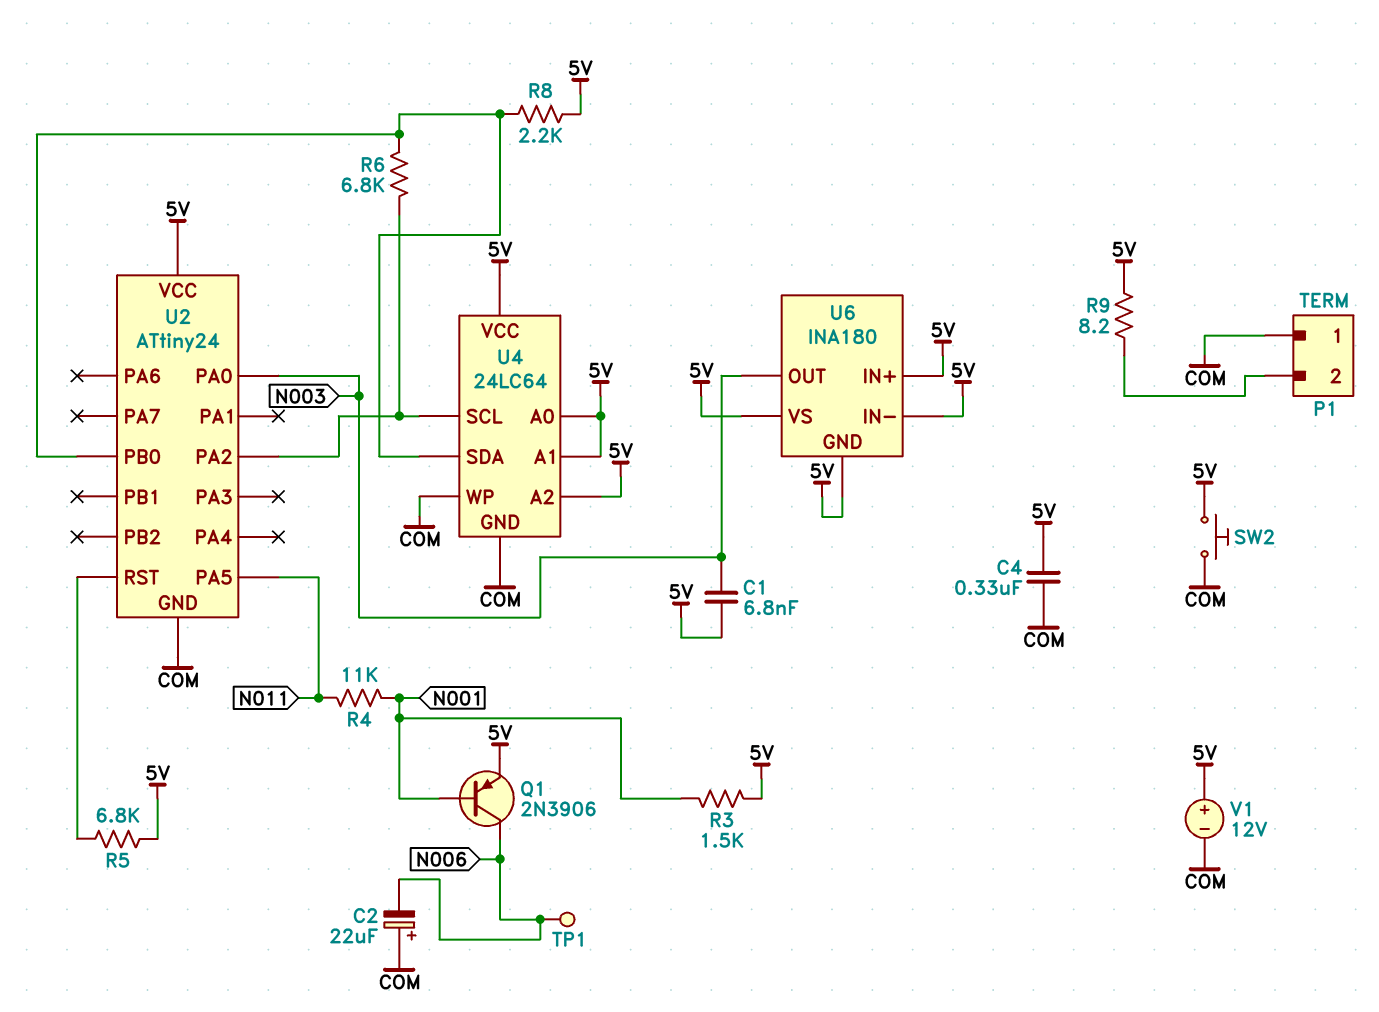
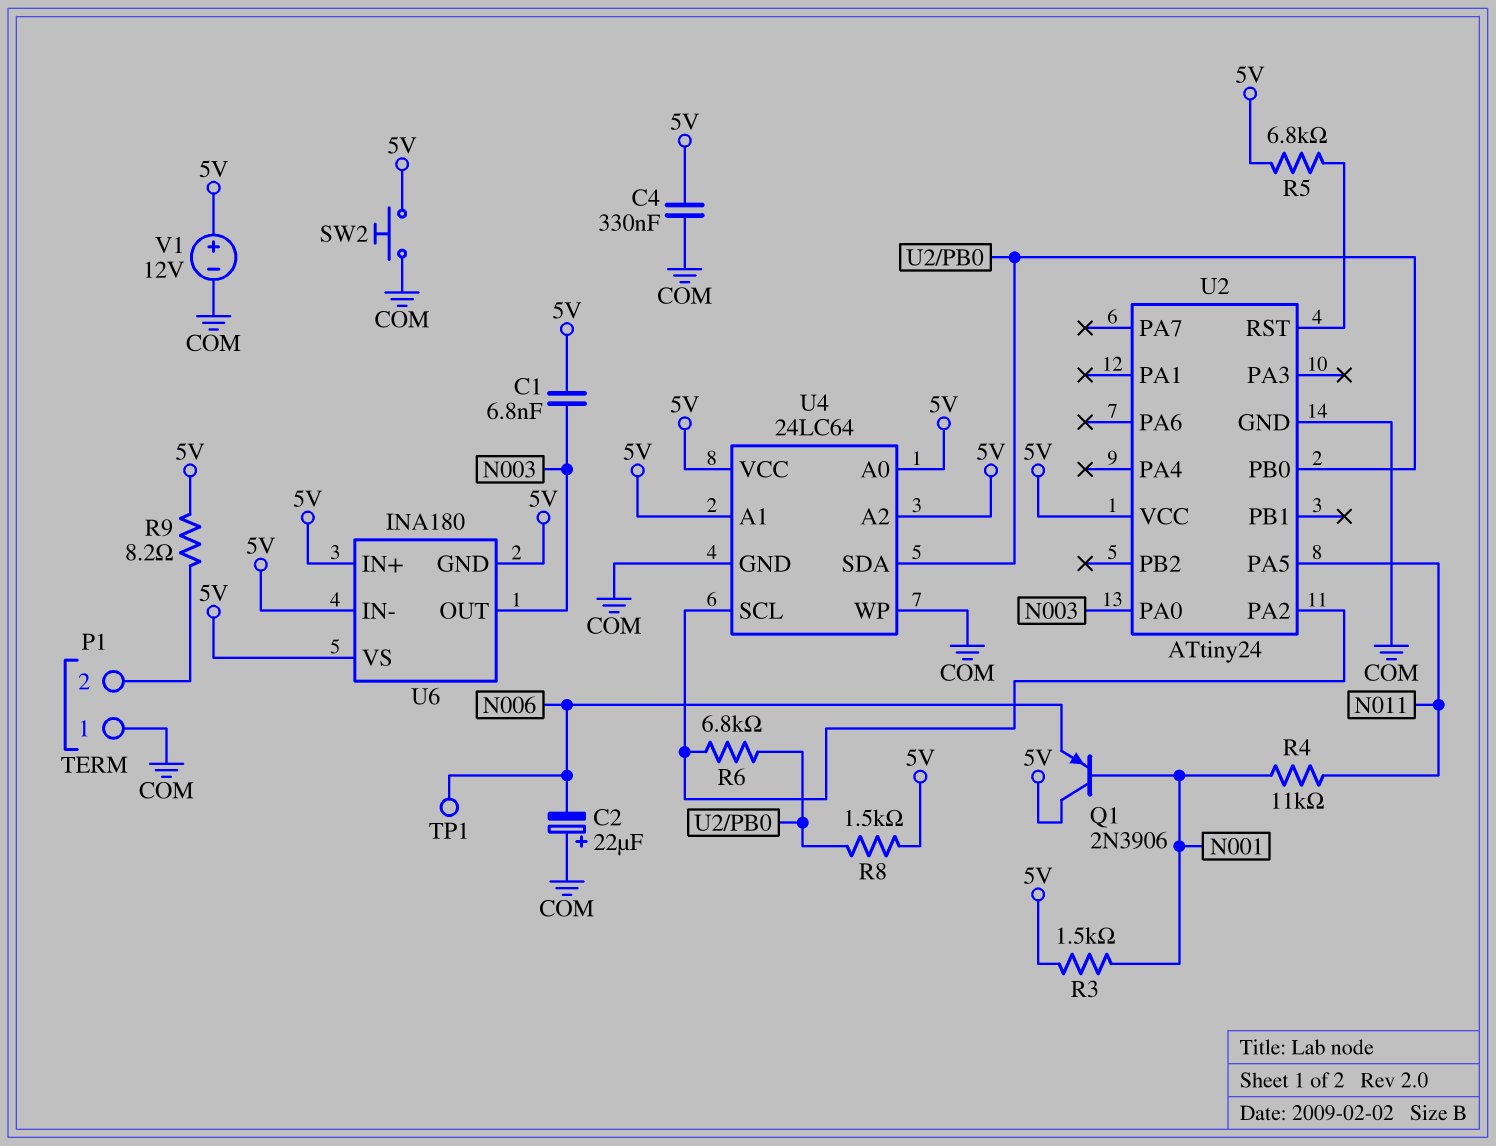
Q1: PNP 2N3906 (B N001, C N006, E 5V) -> PNP 2N3906 (B N001, C 5V, E N006)
R8: 2.2k (5V, U2/PB0) -> 1.5k (5V, U2/PB0)

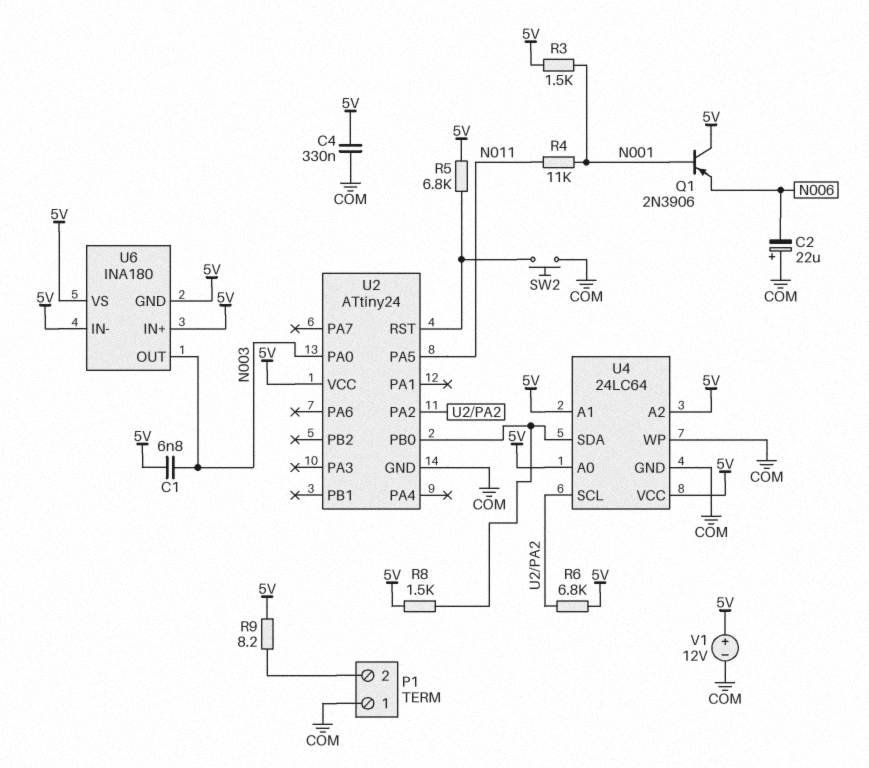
R6: 6.8k (U2/PA2, U2/PB0) -> 6.8k (5V, U2/PA2)
SW2: button (5V, COM) -> button (COM, U2/RST)
TP1: test point (N006) -> none

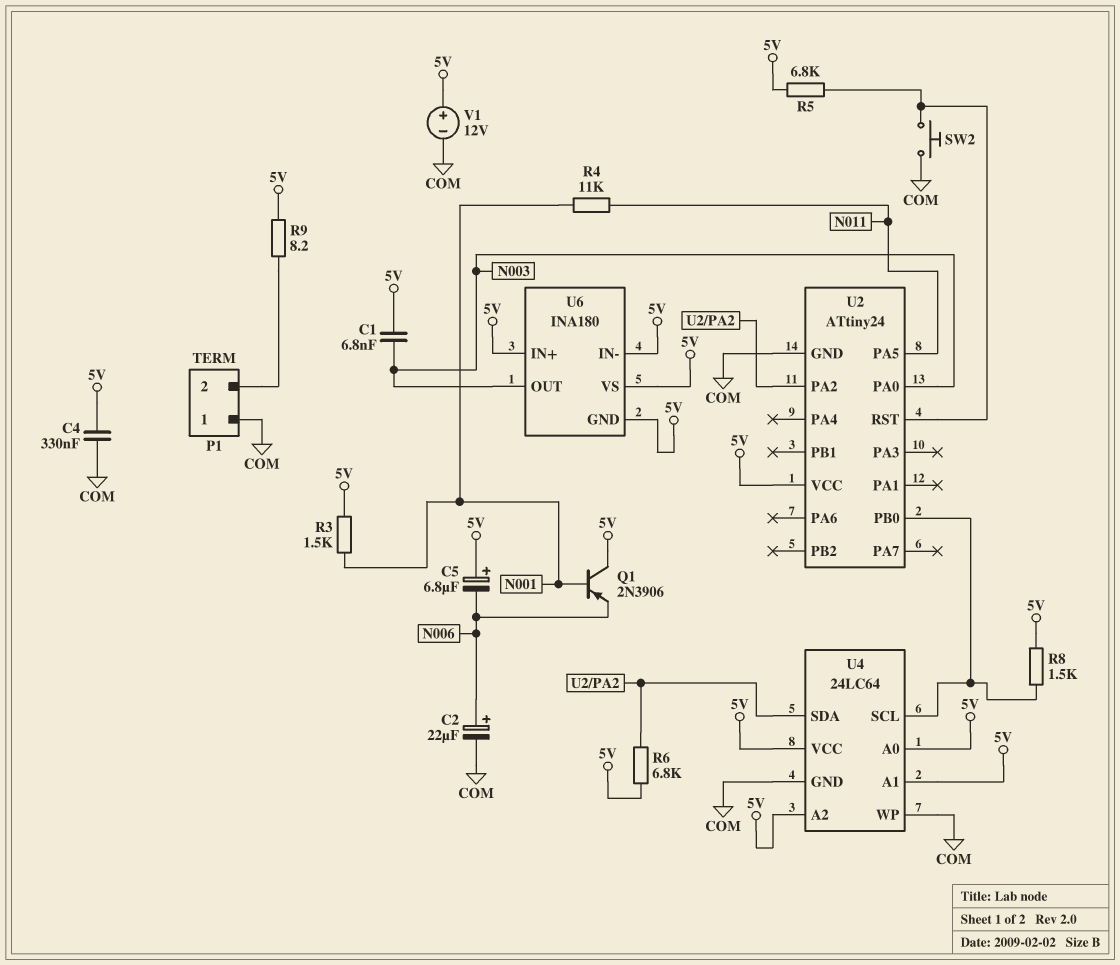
C2: 22uF (plus COM, minus N006) -> 22uF (plus N006, minus COM)
C5: none -> 6.8uF (plus 5V, minus N006)
U4 pin SCL: U2/PA2 -> U2/PB0
U4 pin SDA: U2/PB0 -> U2/PA2

